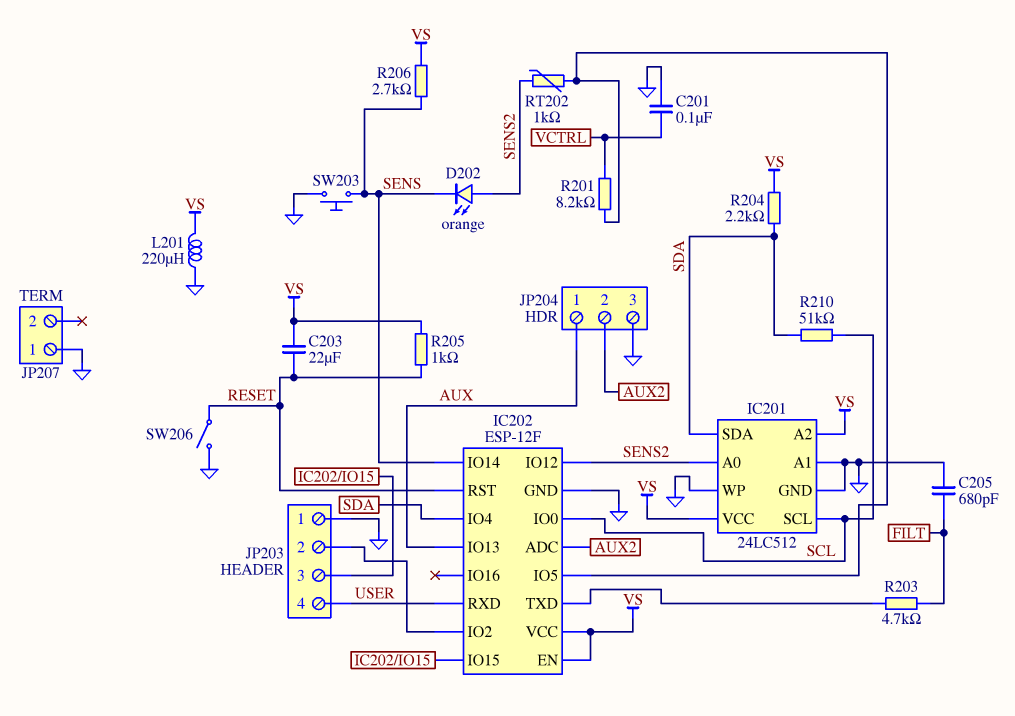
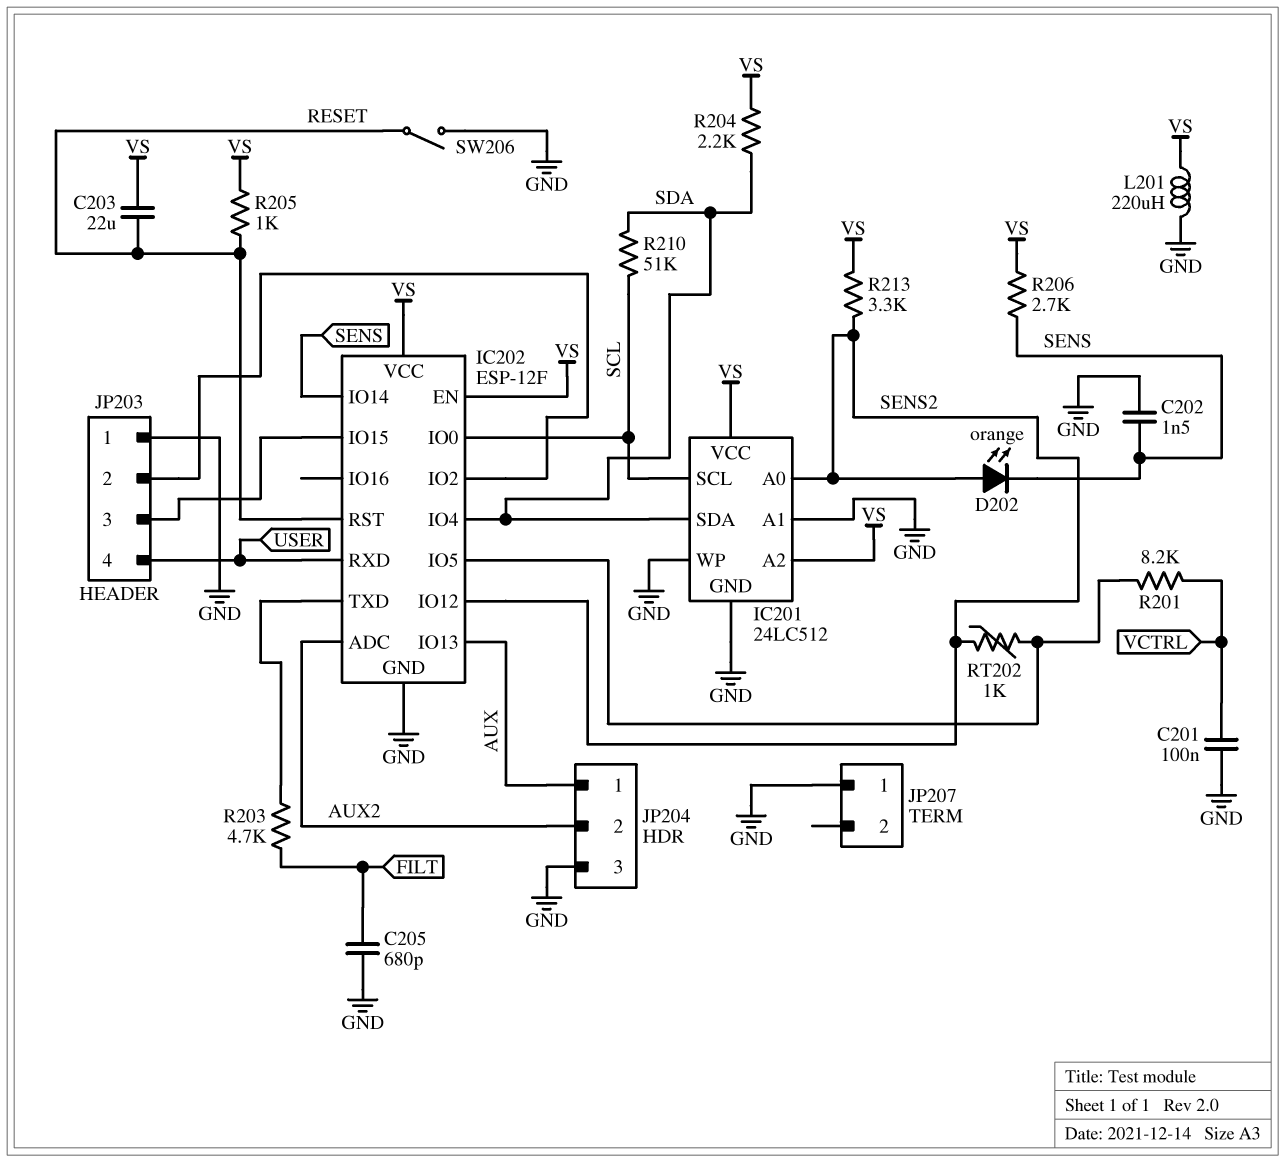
C202: none -> 1.5nF (GND, SENS)
R213: none -> 3.3k (SENS2, VS)
SW203: button (GND, SENS) -> none

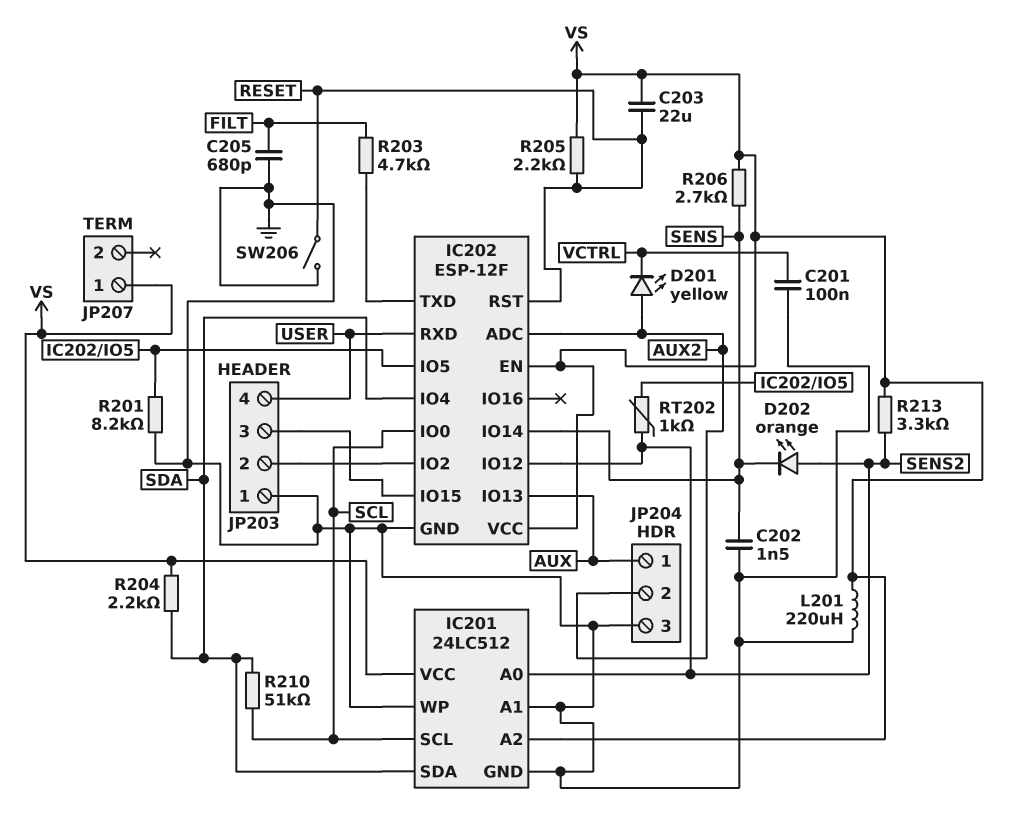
D201: none -> LED yellow (A AUX2, K VCTRL)
JP207 pin 1: GND -> VS
R201: 8.2k (IC202/IO5, VCTRL) -> 8.2k (GND, IC202/IO5)
R205: 1k (RESET, VS) -> 2.2k (RESET, VS)

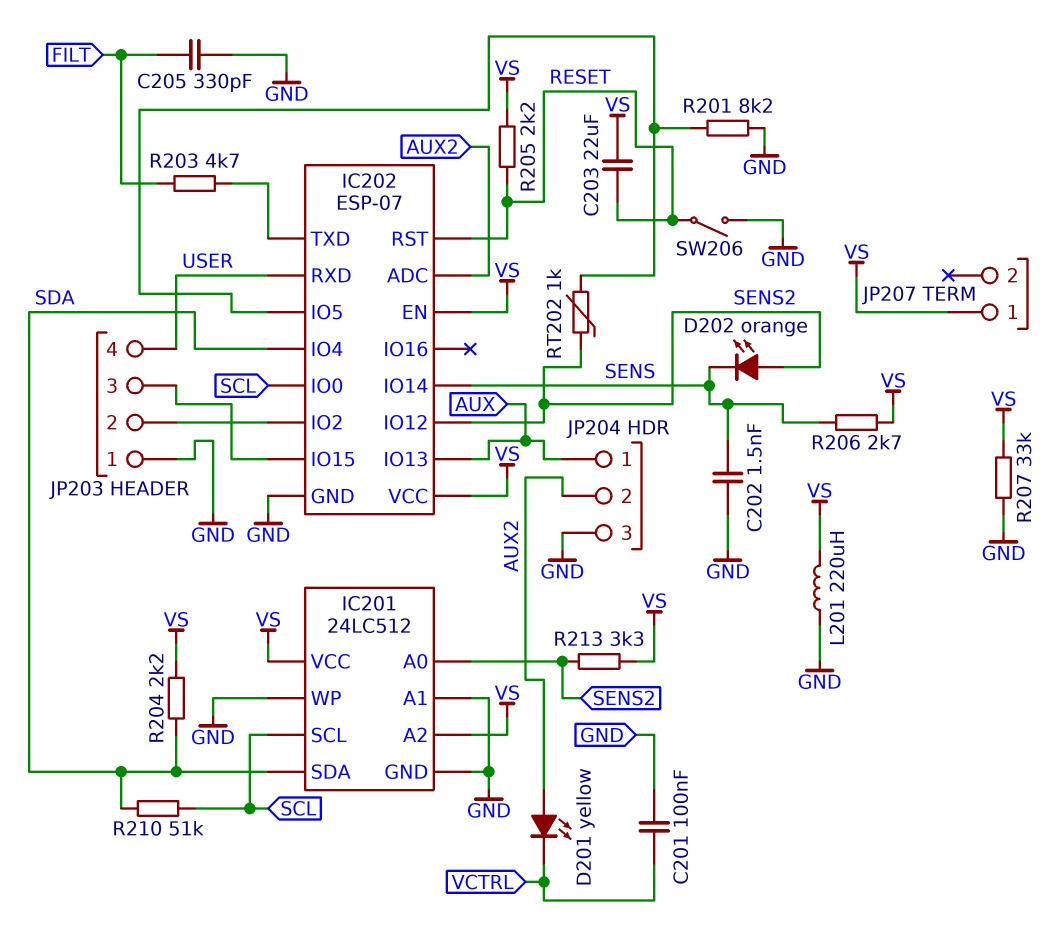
C205: 680pF (FILT, GND) -> 330pF (FILT, GND)
IC202: ESP-12F -> ESP-07
R207: none -> 33k (GND, VS)

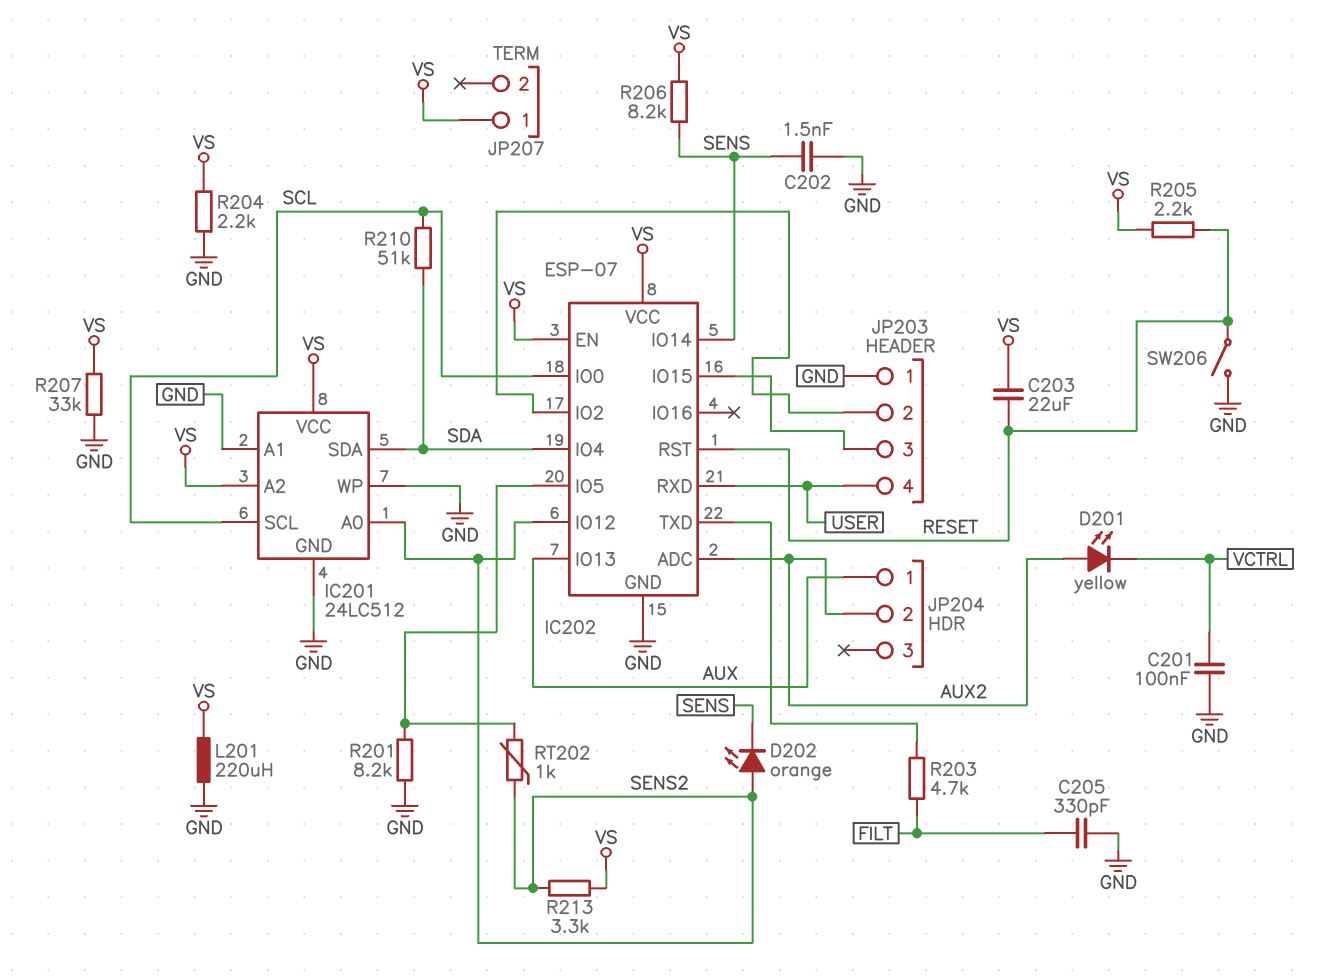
JP204 pin 3: GND -> none
R204: 2.2k (SDA, VS) -> 2.2k (GND, VS)
R206: 2.7k (SENS, VS) -> 8.2k (SENS, VS)

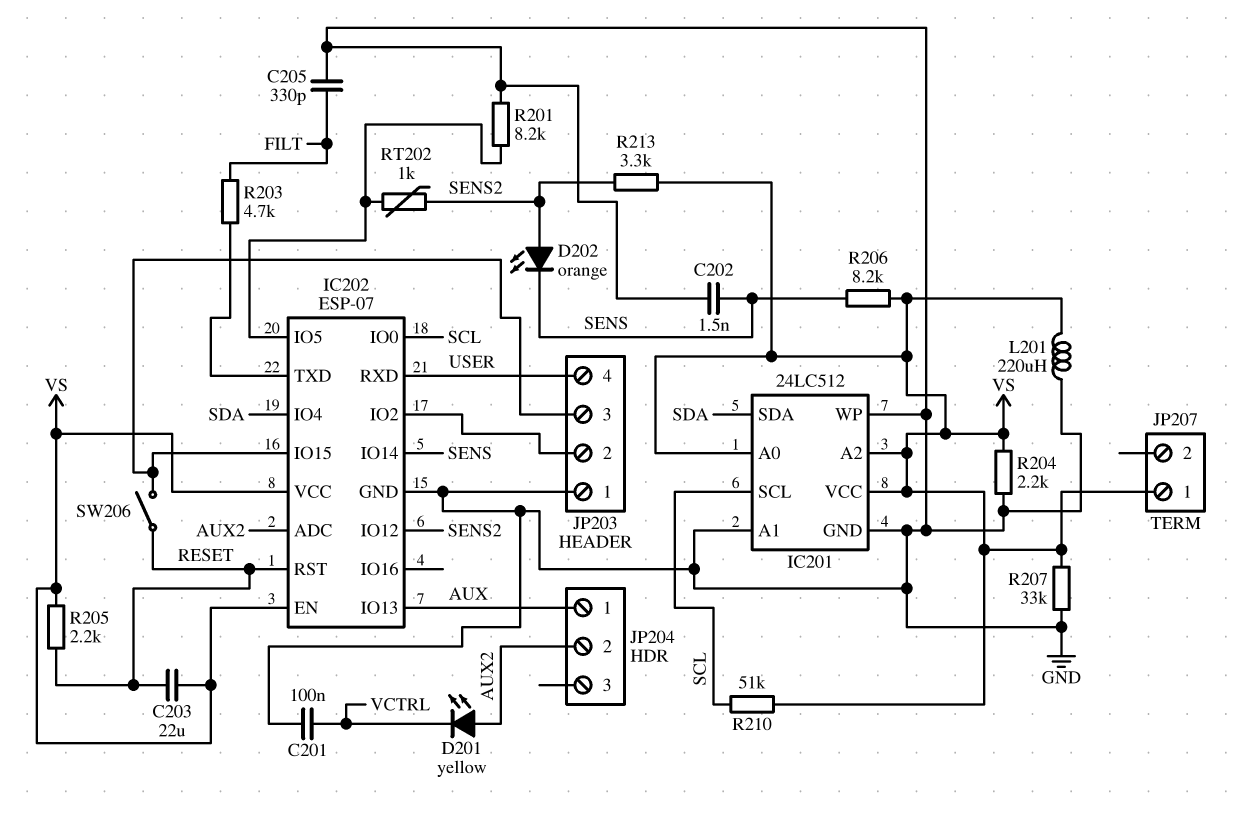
IC201 pin A0: SENS2 -> VS
R210: 51k (SCL, SDA) -> 51k (SCL, VS)
SW206: switch (GND, RESET) -> switch (IC202/IO15, RESET)

